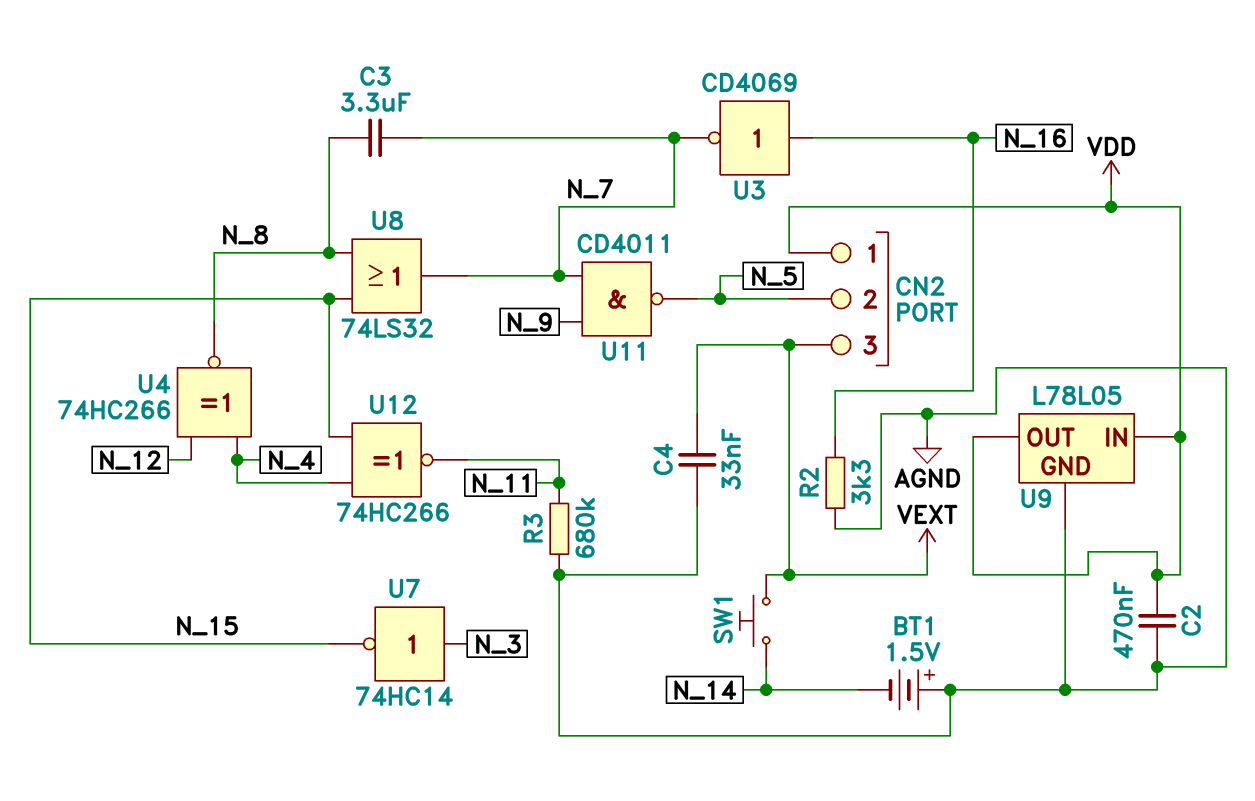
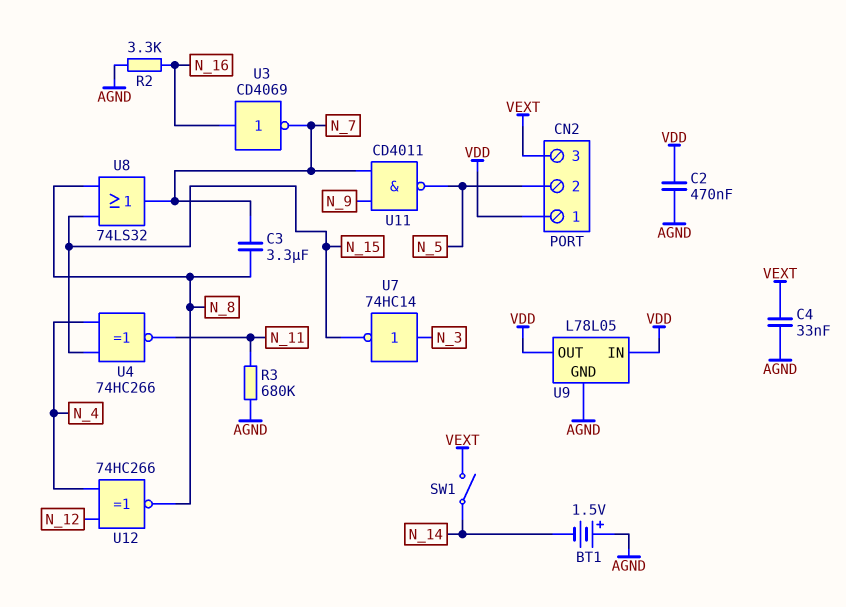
SW1: button (N_14, VEXT) -> switch (N_14, VEXT)
U4: XNOR 74HC266 (in N_4, in N_12, out N_8) -> XNOR 74HC266 (in N_4, in N_15, out N_11)
U12: XNOR 74HC266 (in N_4, in N_15, out N_11) -> XNOR 74HC266 (in N_4, in N_12, out N_8)

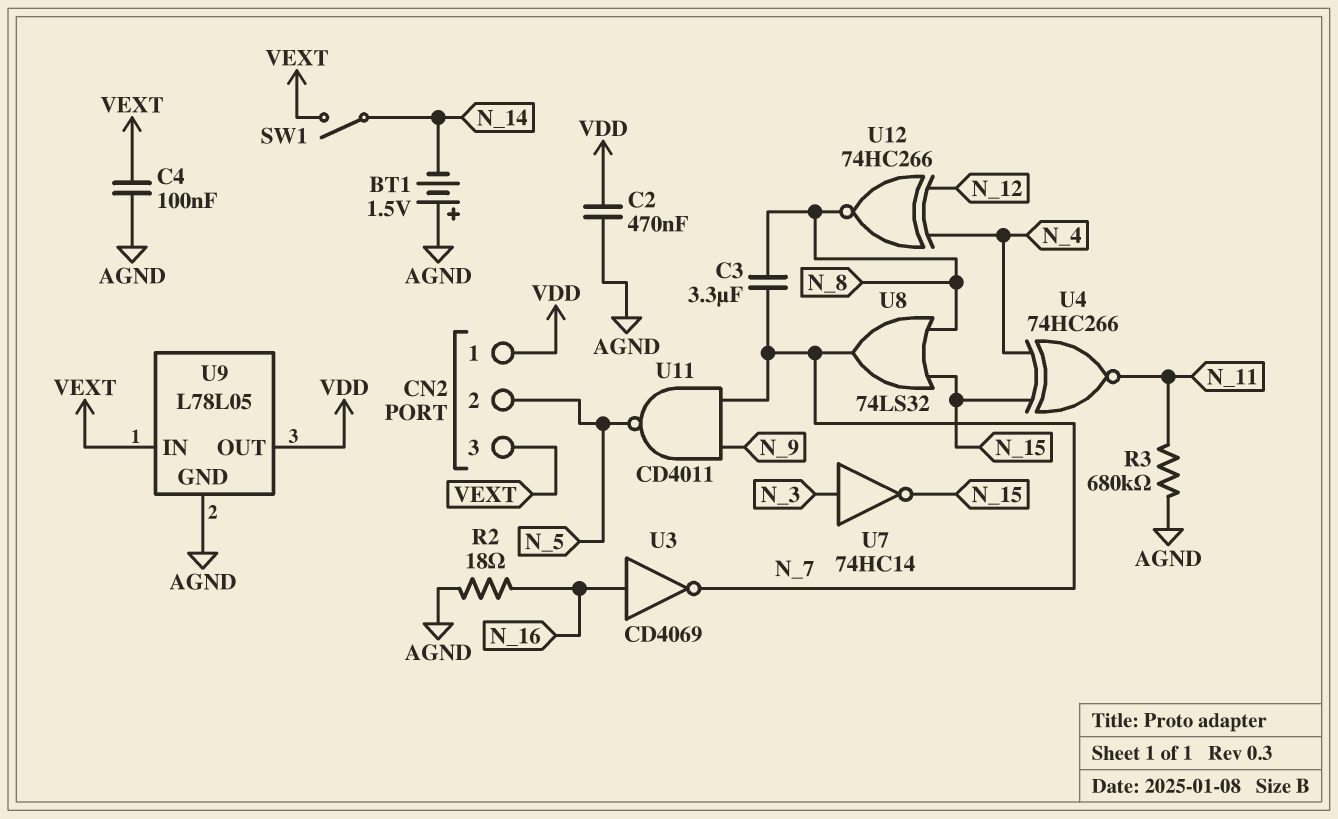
C4: 33nF (AGND, VEXT) -> 100nF (AGND, VEXT)
R2: 3.3k (AGND, N_16) -> 18 (AGND, N_16)
U9 pin IN: VDD -> VEXT

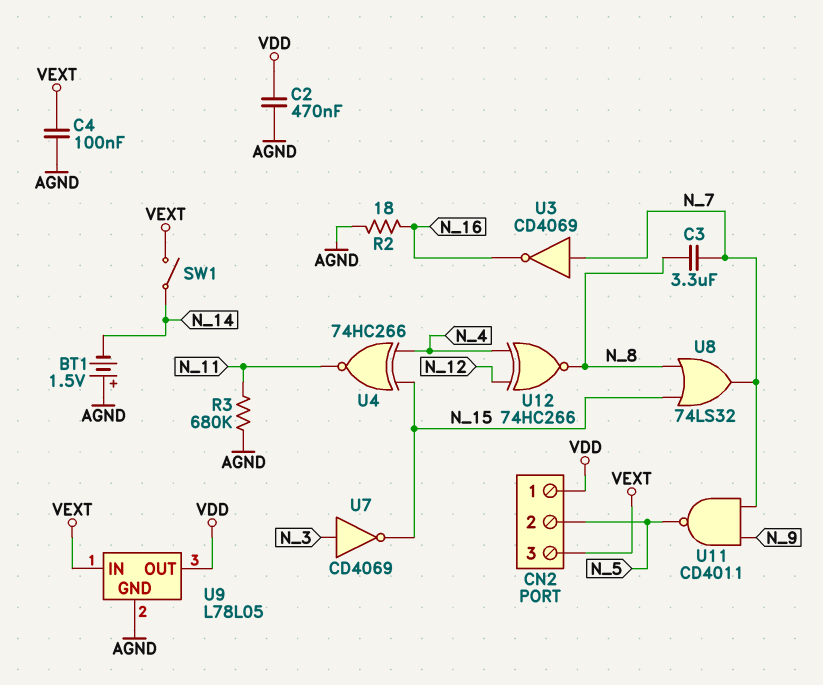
U3: NOT CD4069 (in N_16, out N_7) -> NOT CD4069 (in N_7, out N_16)
U7: NOT 74HC14 (in N_3, out N_15) -> NOT CD4069 (in N_3, out N_15)

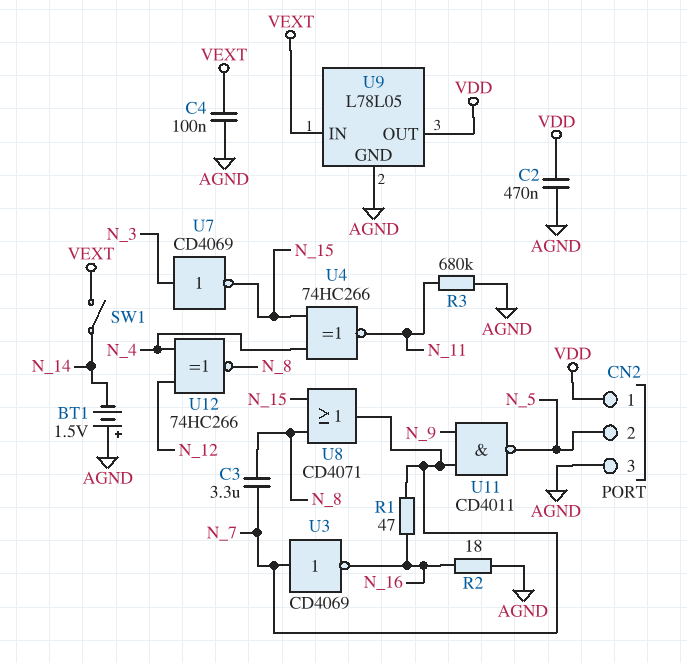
CN2 pin 3: VEXT -> AGND
R1: none -> 47 (N_7, N_16)
U8: OR 74LS32 (in N_8, in N_15, out N_7) -> OR CD4071 (in N_8, in N_15, out N_7)

